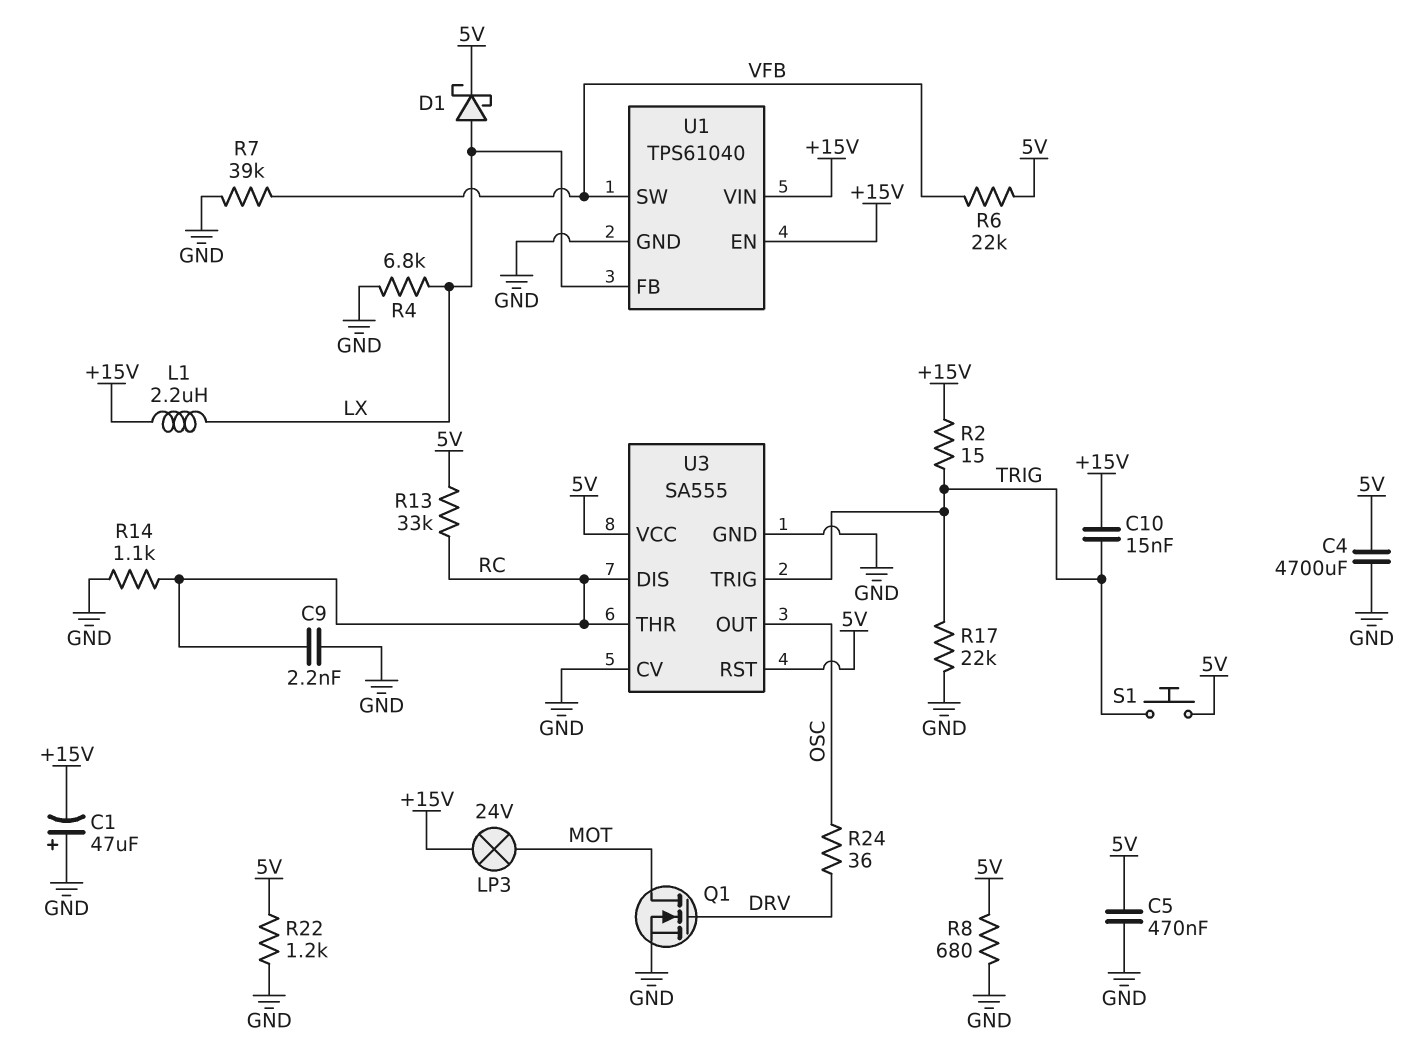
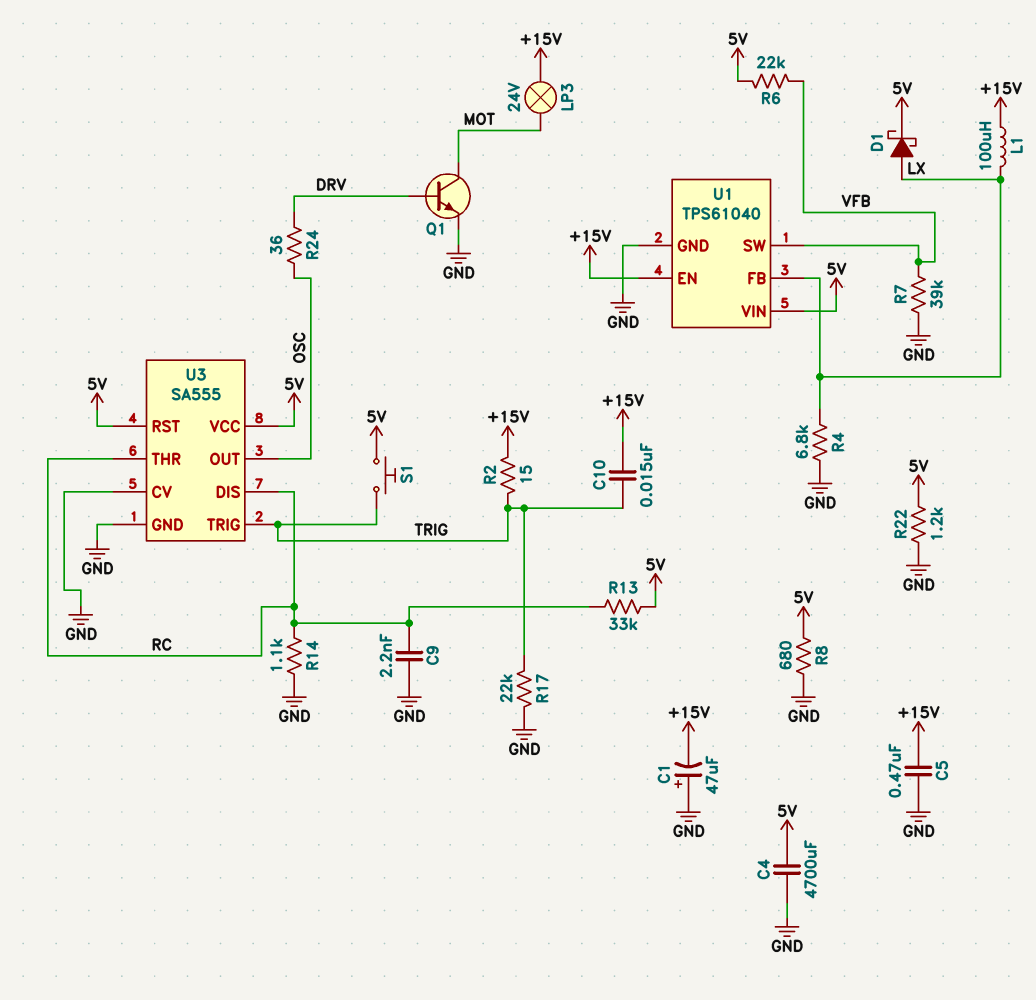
C5: 470nF (5V, GND) -> 470nF (+15V, GND)
L1: 2.2uH (+15V, LX) -> 100uH (+15V, LX)
Q1: NMOS (G DRV, D MOT, S GND) -> NPN (B DRV, C MOT, E GND)
U1 pin VIN: +15V -> 5V

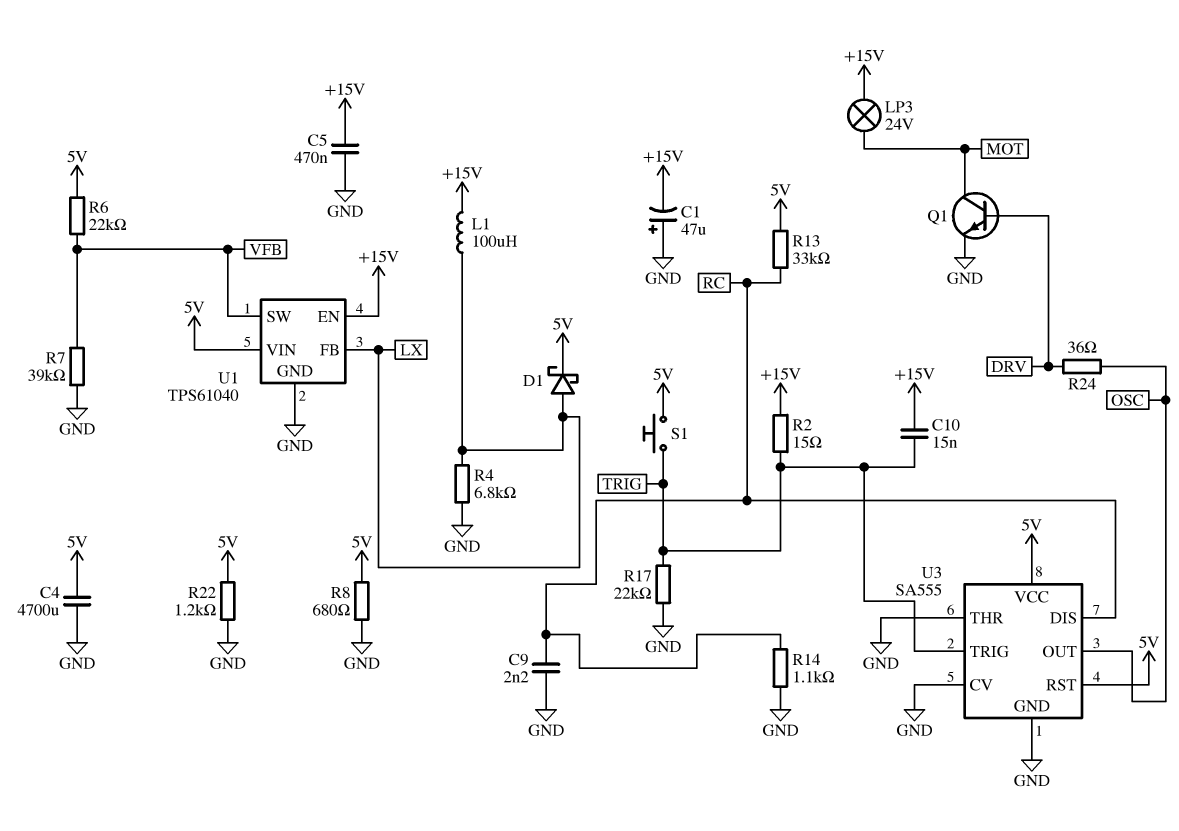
U3 pin THR: RC -> GND

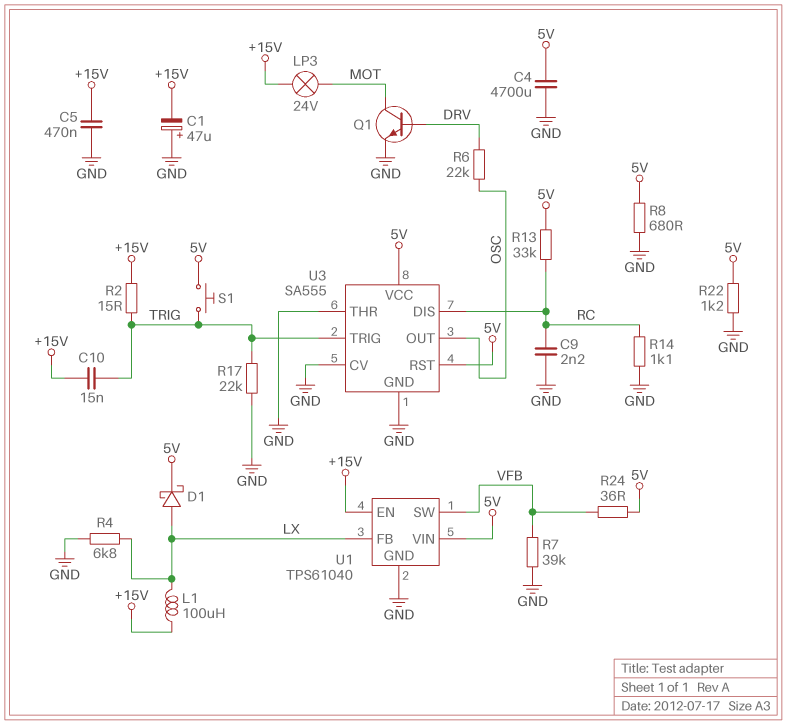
R6: 22k (5V, VFB) -> 22k (DRV, OSC)
R24: 36 (DRV, OSC) -> 36 (5V, VFB)

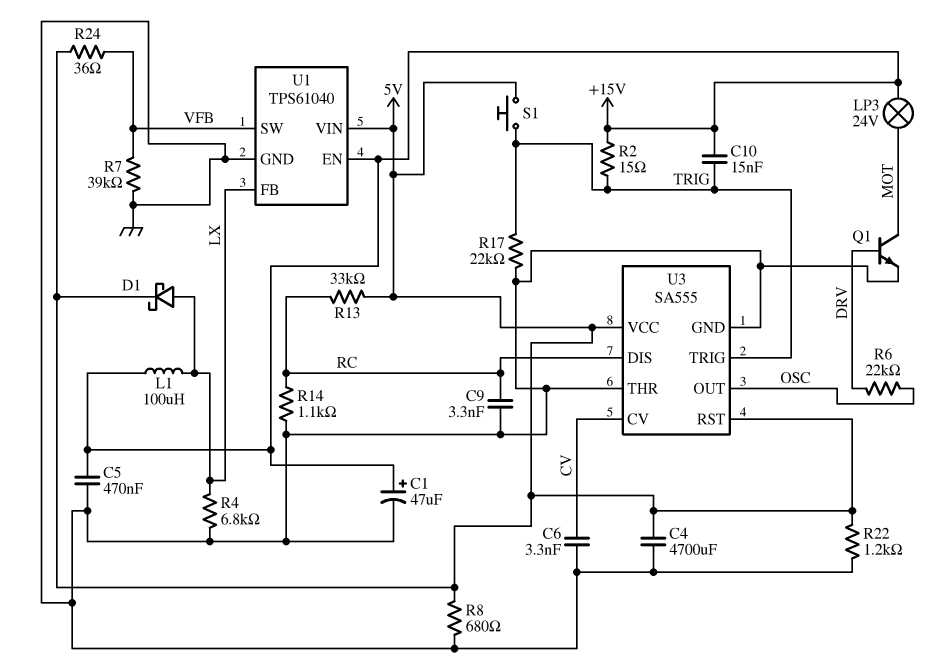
C1: 47uF (plus GND, minus +15V) -> 47uF (plus +15V, minus GND)
C6: none -> 3.3nF (CV, GND)
C9: 2.2nF (GND, RC) -> 3.3nF (GND, RC)
U3 pin CV: GND -> CV

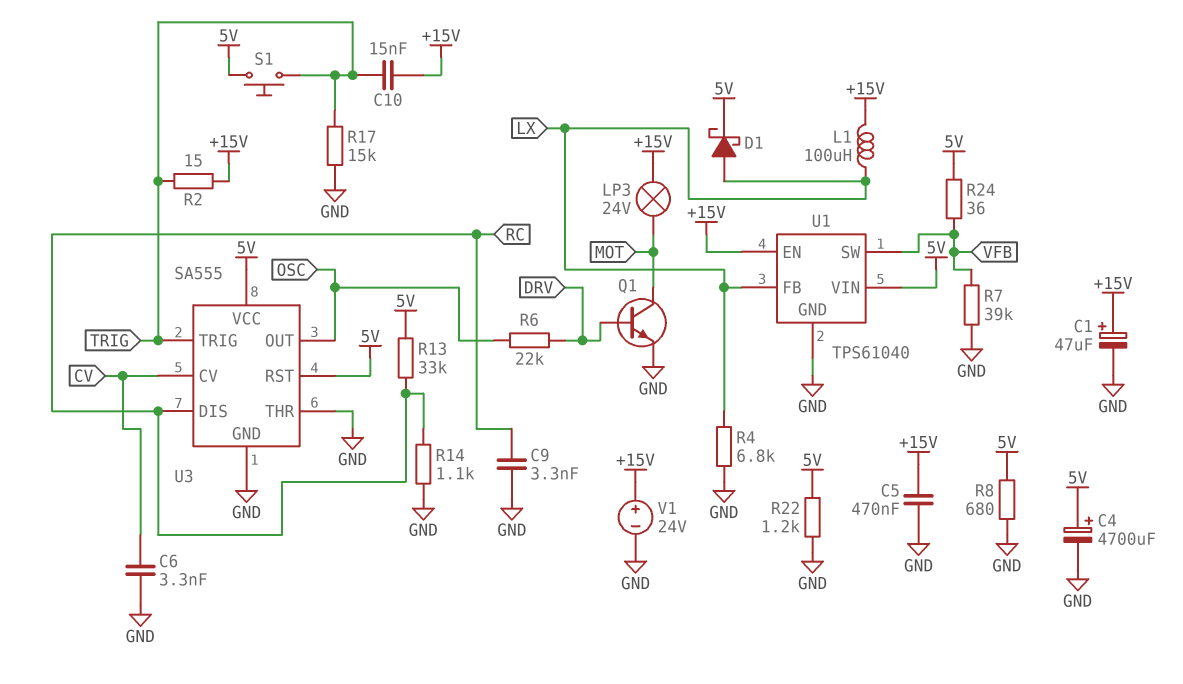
C4: 4700uF (5V, GND) -> 4700uF (plus 5V, minus GND)
R17: 22k (GND, TRIG) -> 15k (GND, TRIG)
V1: none -> 24V (plus +15V, minus GND)

